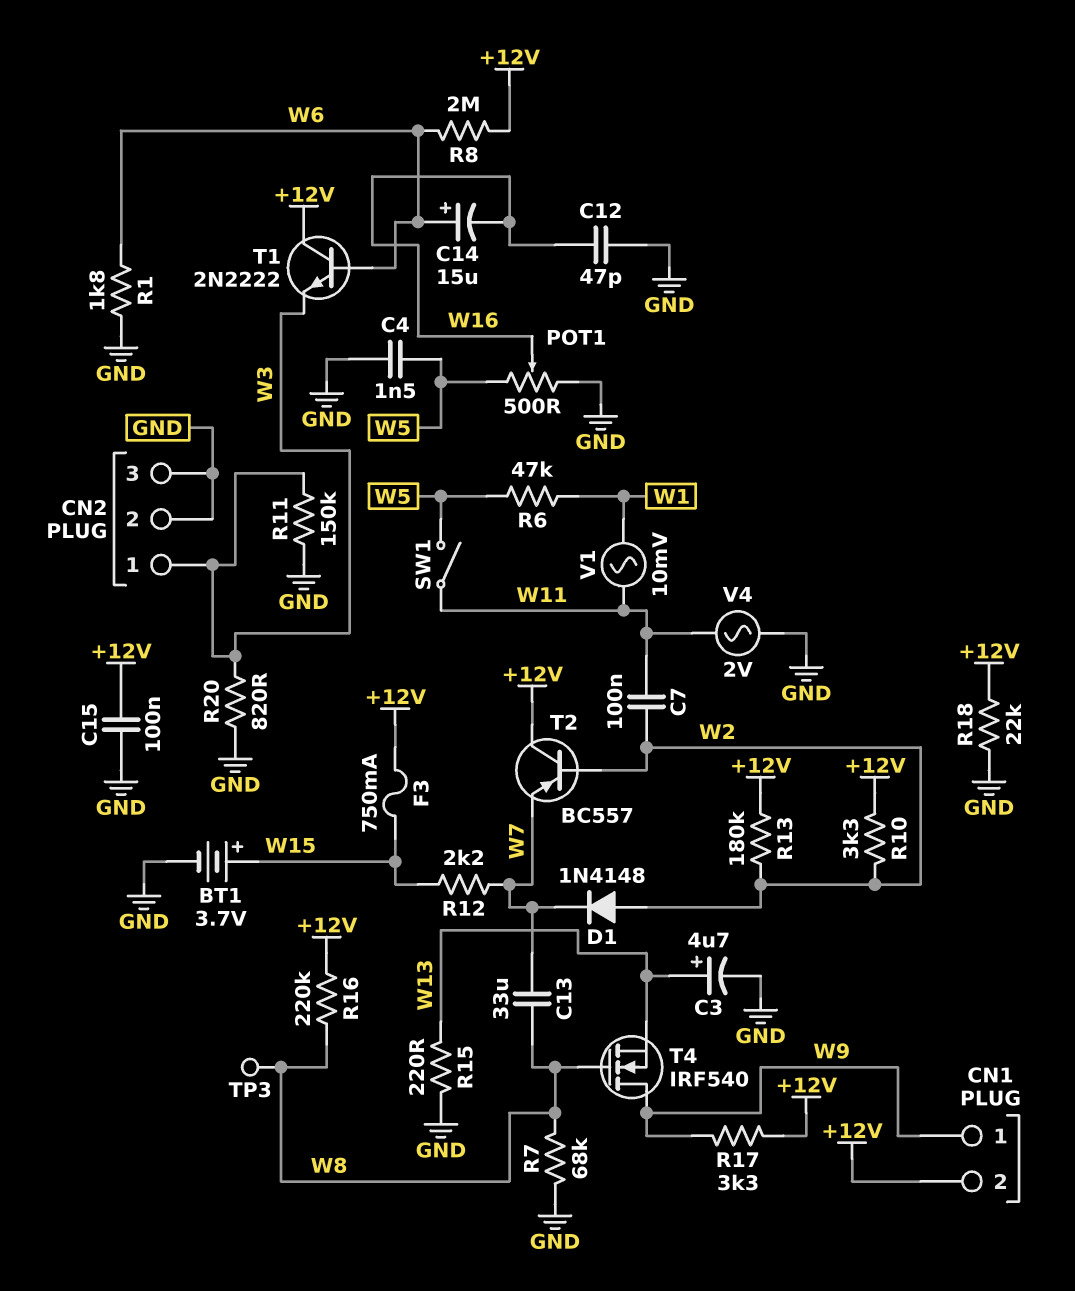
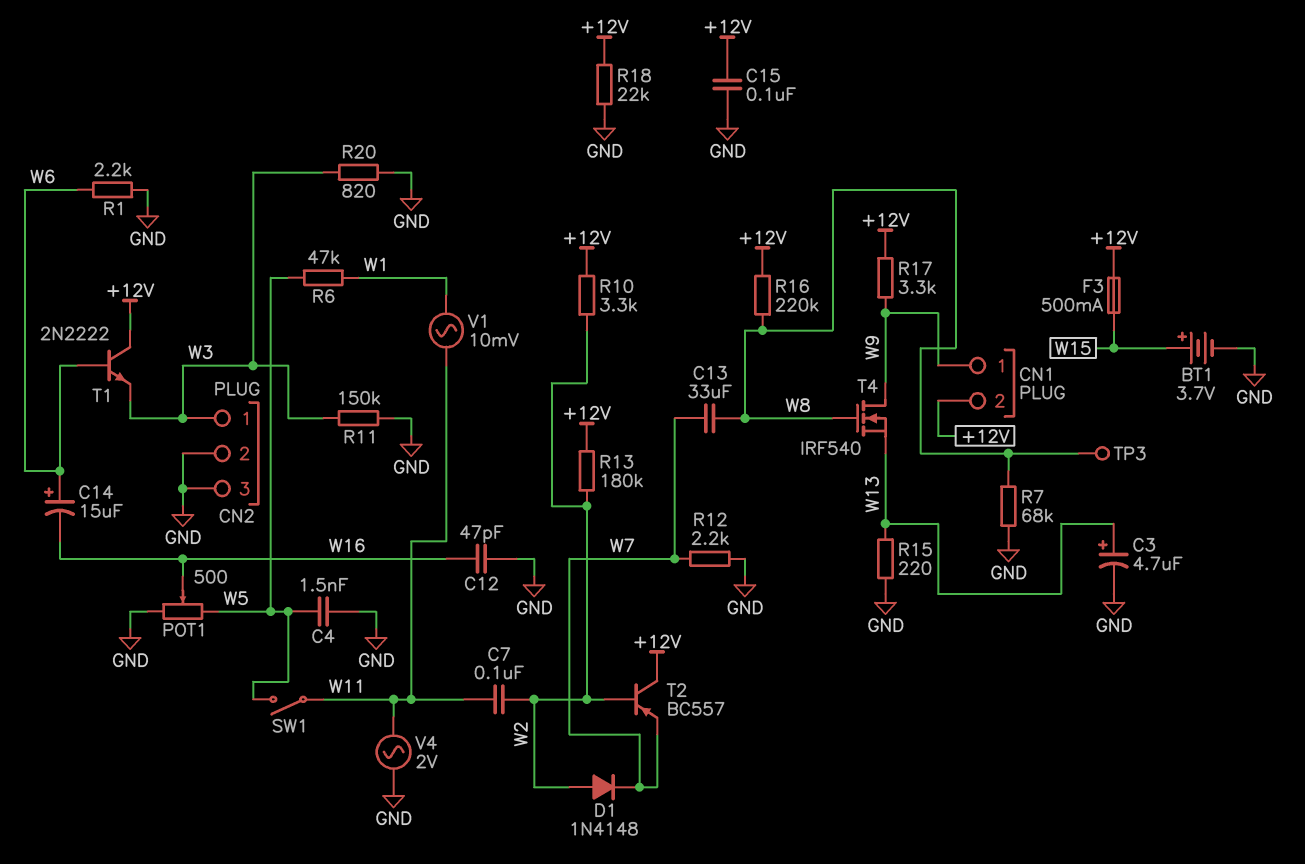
F3: 750mA (+12V, W15) -> 500mA (+12V, W15)
R1: 1.8k (GND, W6) -> 2.2k (GND, W6)
R8: 2M (+12V, W6) -> none
R12: 2.2k (W7, W15) -> 2.2k (GND, W7)

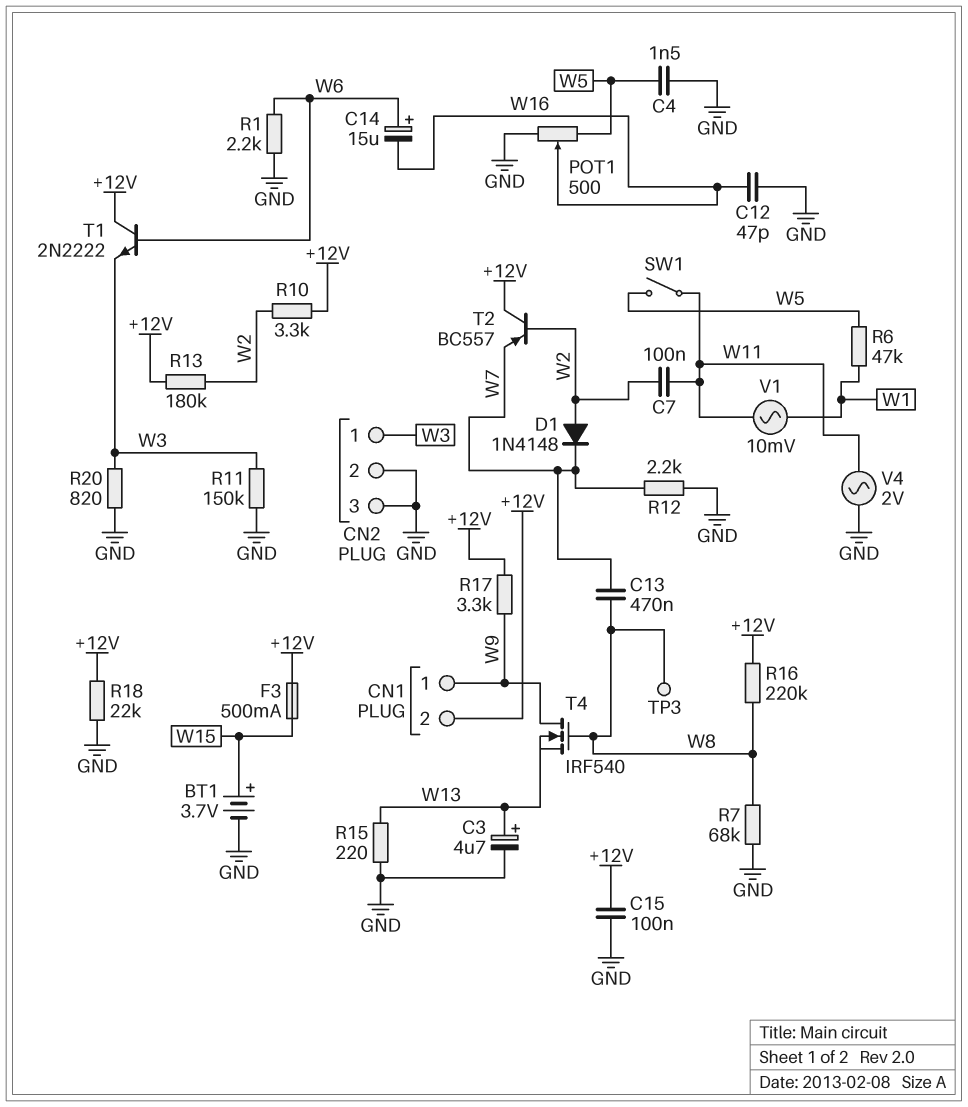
C13: 33uF (W7, W8) -> 470nF (W7, W8)

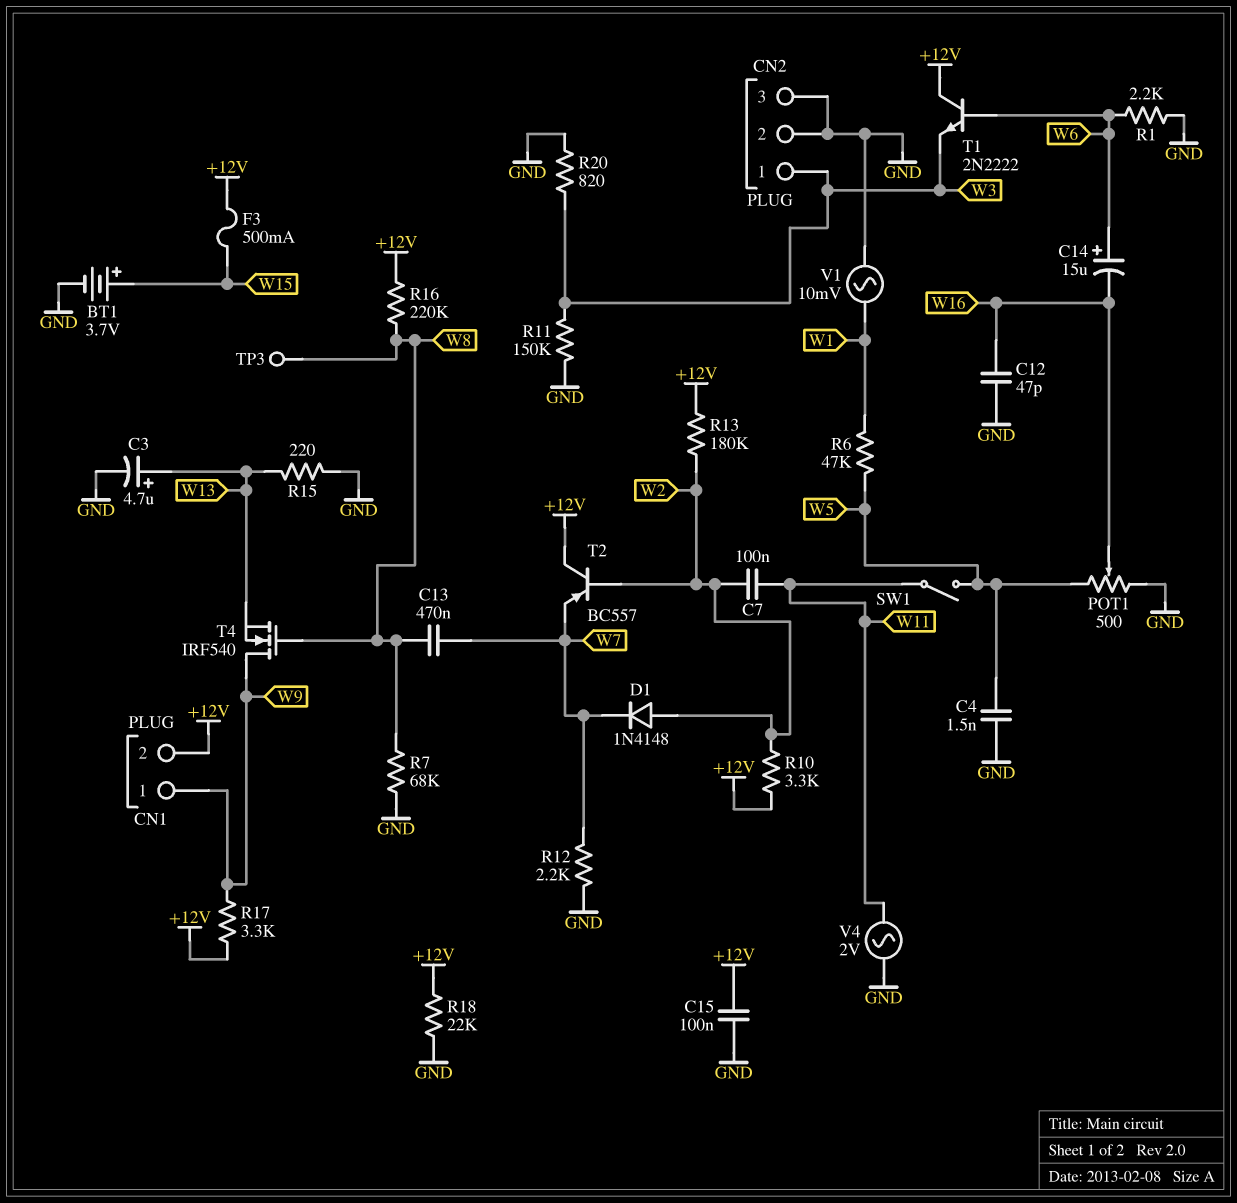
V1: AC 10mV (W1, W11) -> AC 10mV (GND, W1)

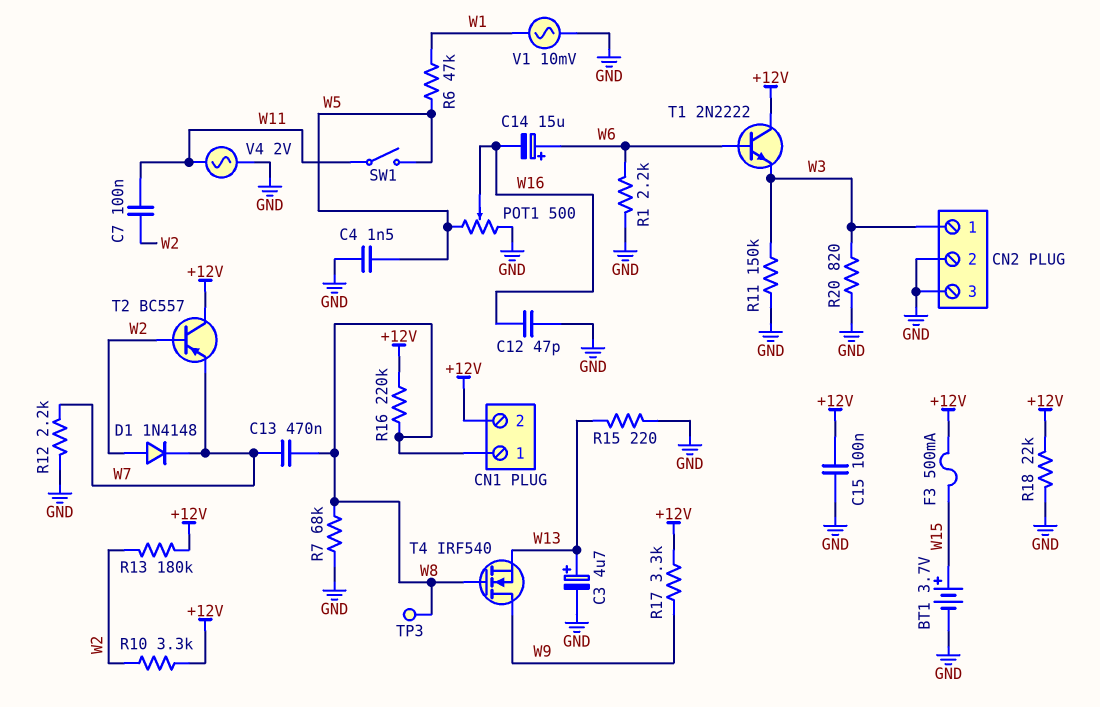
CN1 pin 1: W9 -> W8

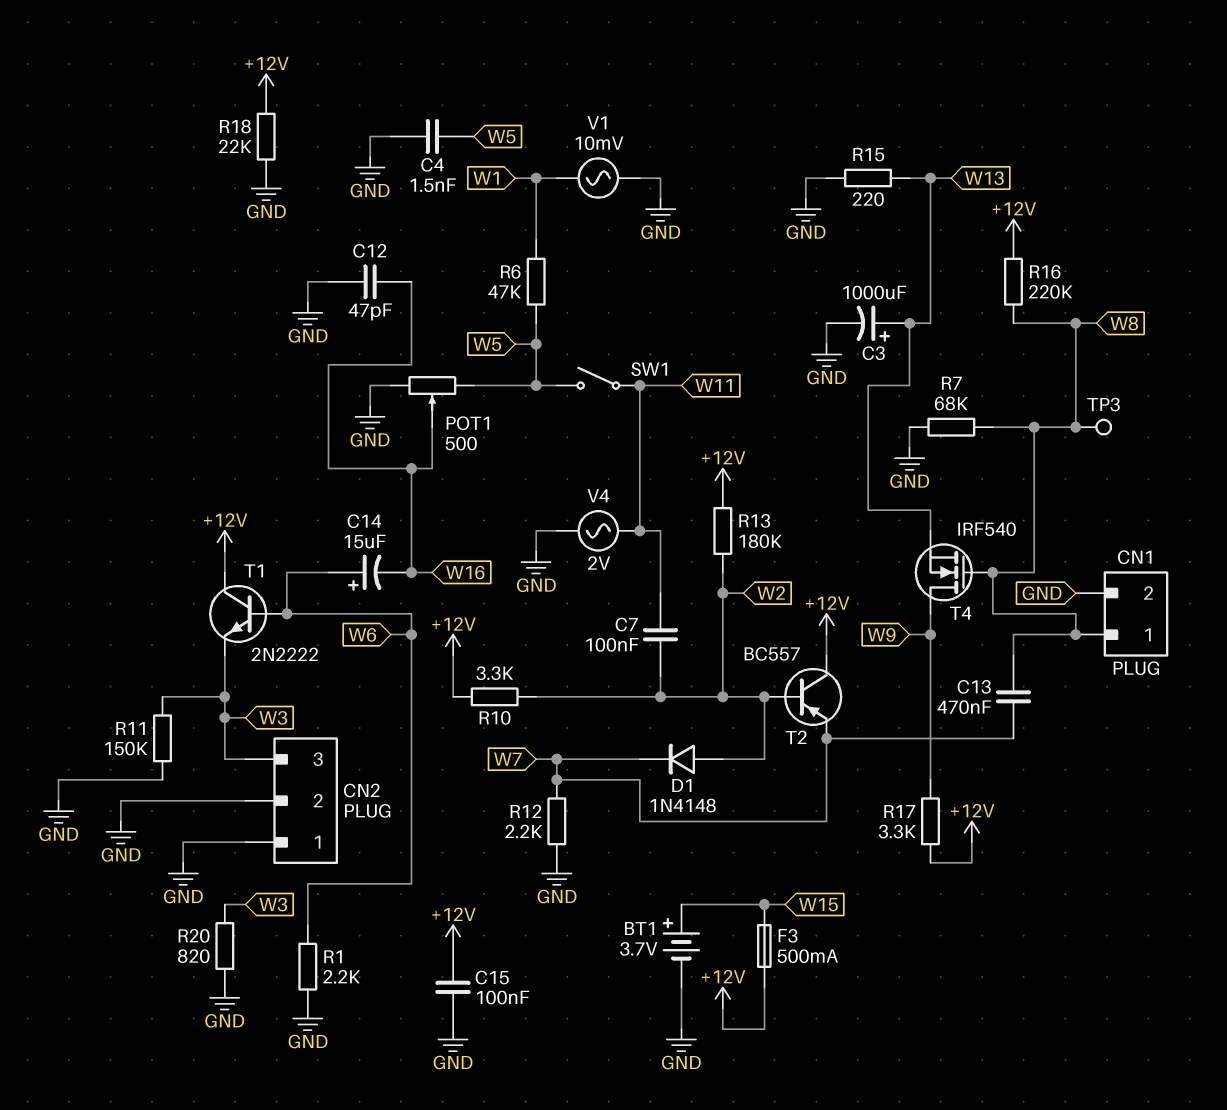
C3: 4.7uF (plus W13, minus GND) -> 1000uF (plus W13, minus GND)
CN1 pin 2: +12V -> GND
CN2 pin 1: W3 -> GND
CN2 pin 3: GND -> W3

